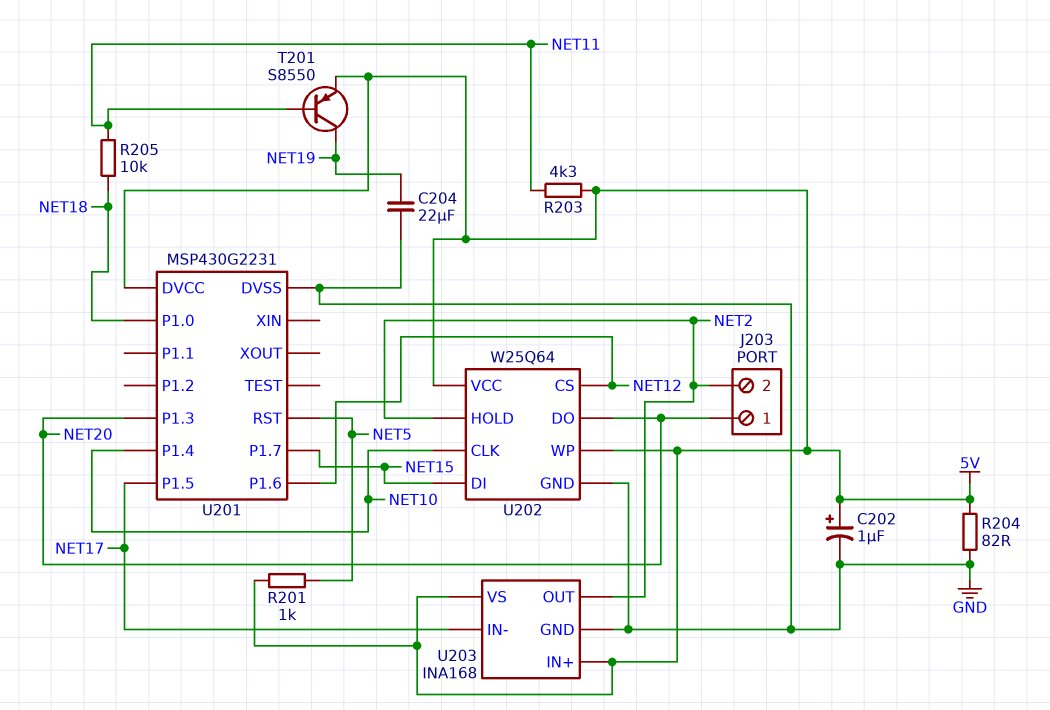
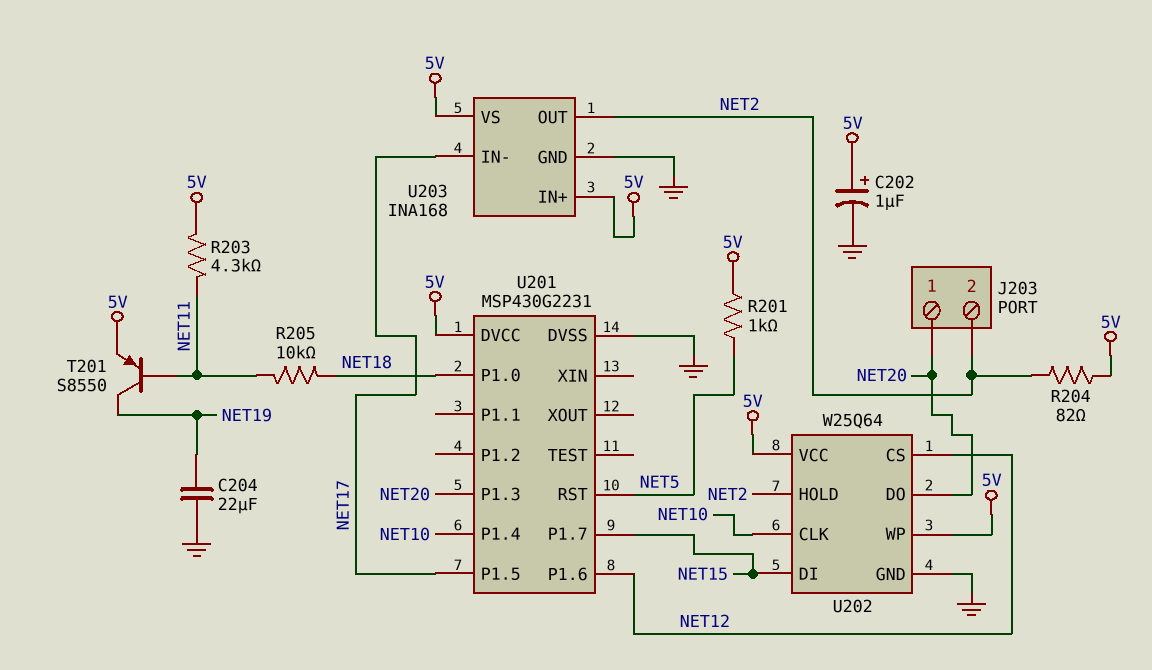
R204: 82 (5V, GND) -> 82 (5V, NET2)

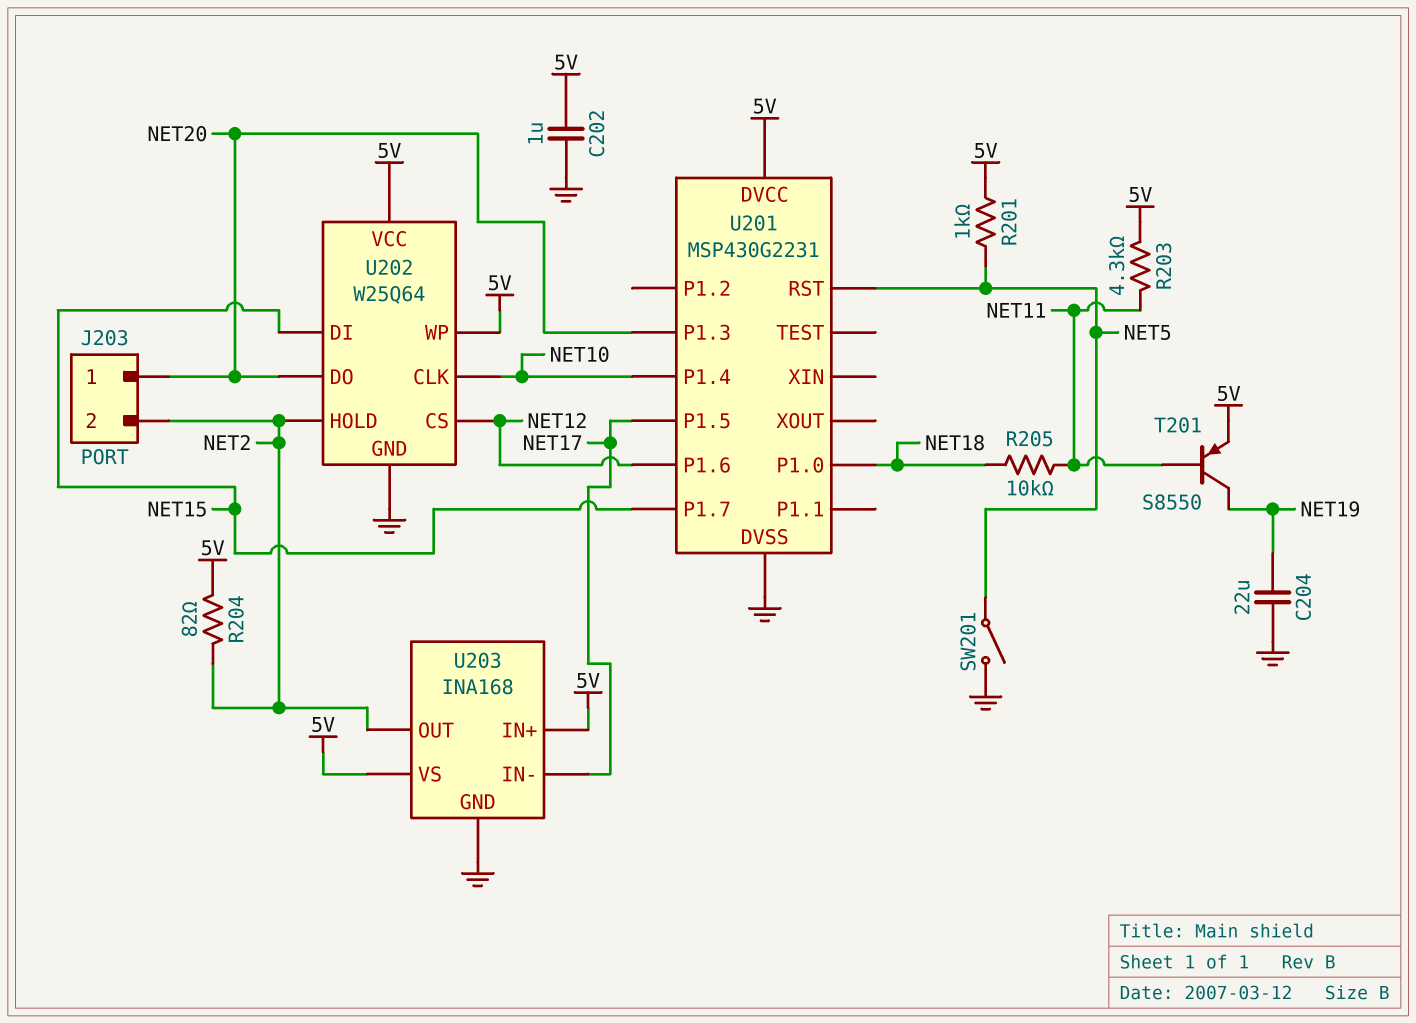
C202: 1uF (plus 5V, minus GND) -> 1uF (5V, GND)
SW201: none -> switch (GND, NET5)

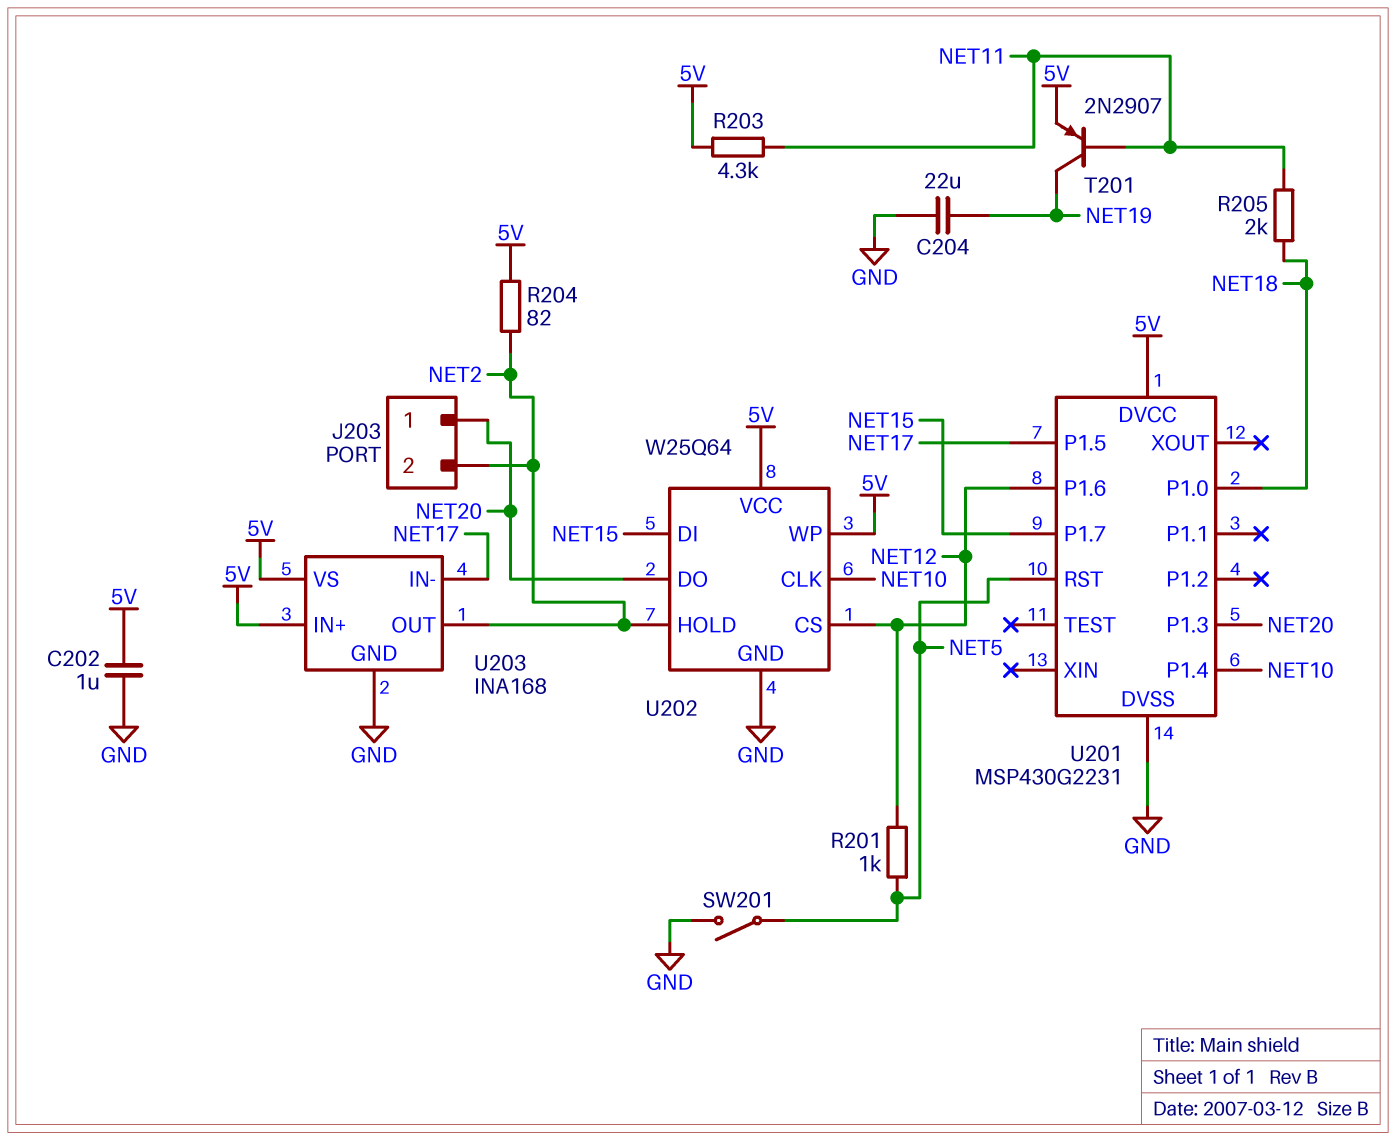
R201: 1k (5V, NET5) -> 1k (NET5, NET12)
R205: 10k (NET11, NET18) -> 2k (NET11, NET18)
T201: PNP S8550 (B NET11, C NET19, E 5V) -> PNP 2N2907 (B NET11, C NET19, E 5V)

